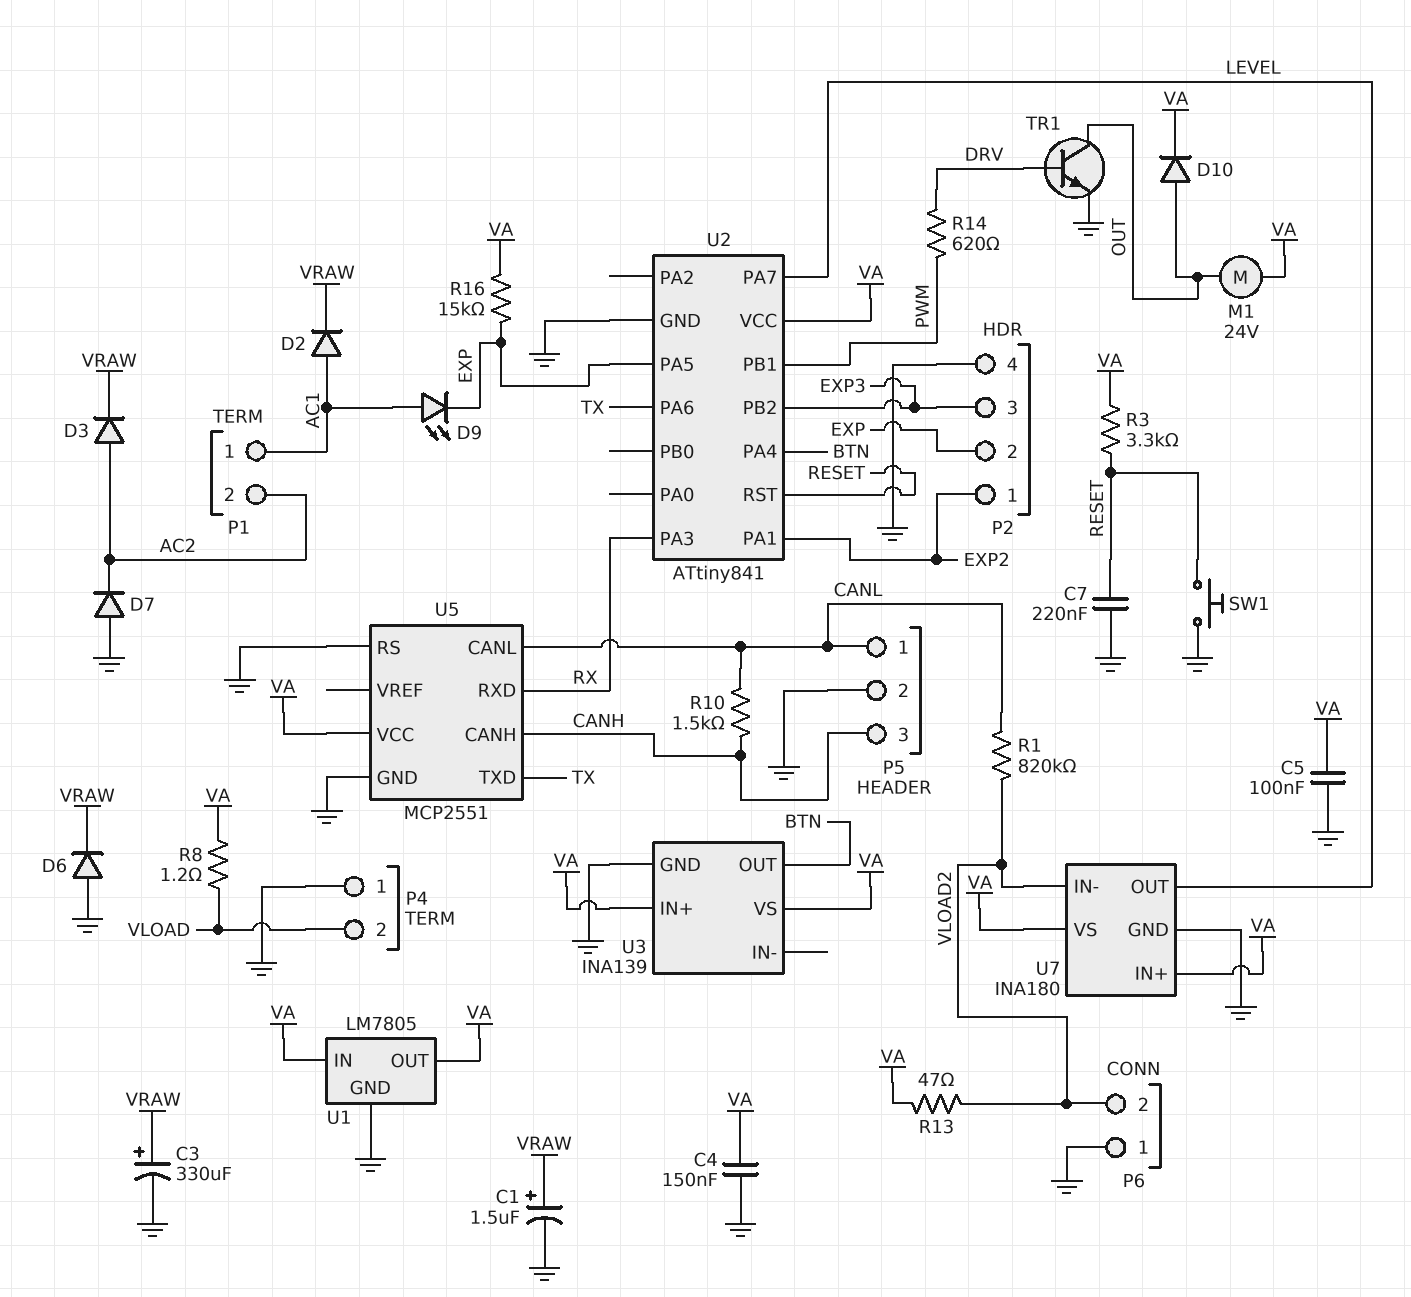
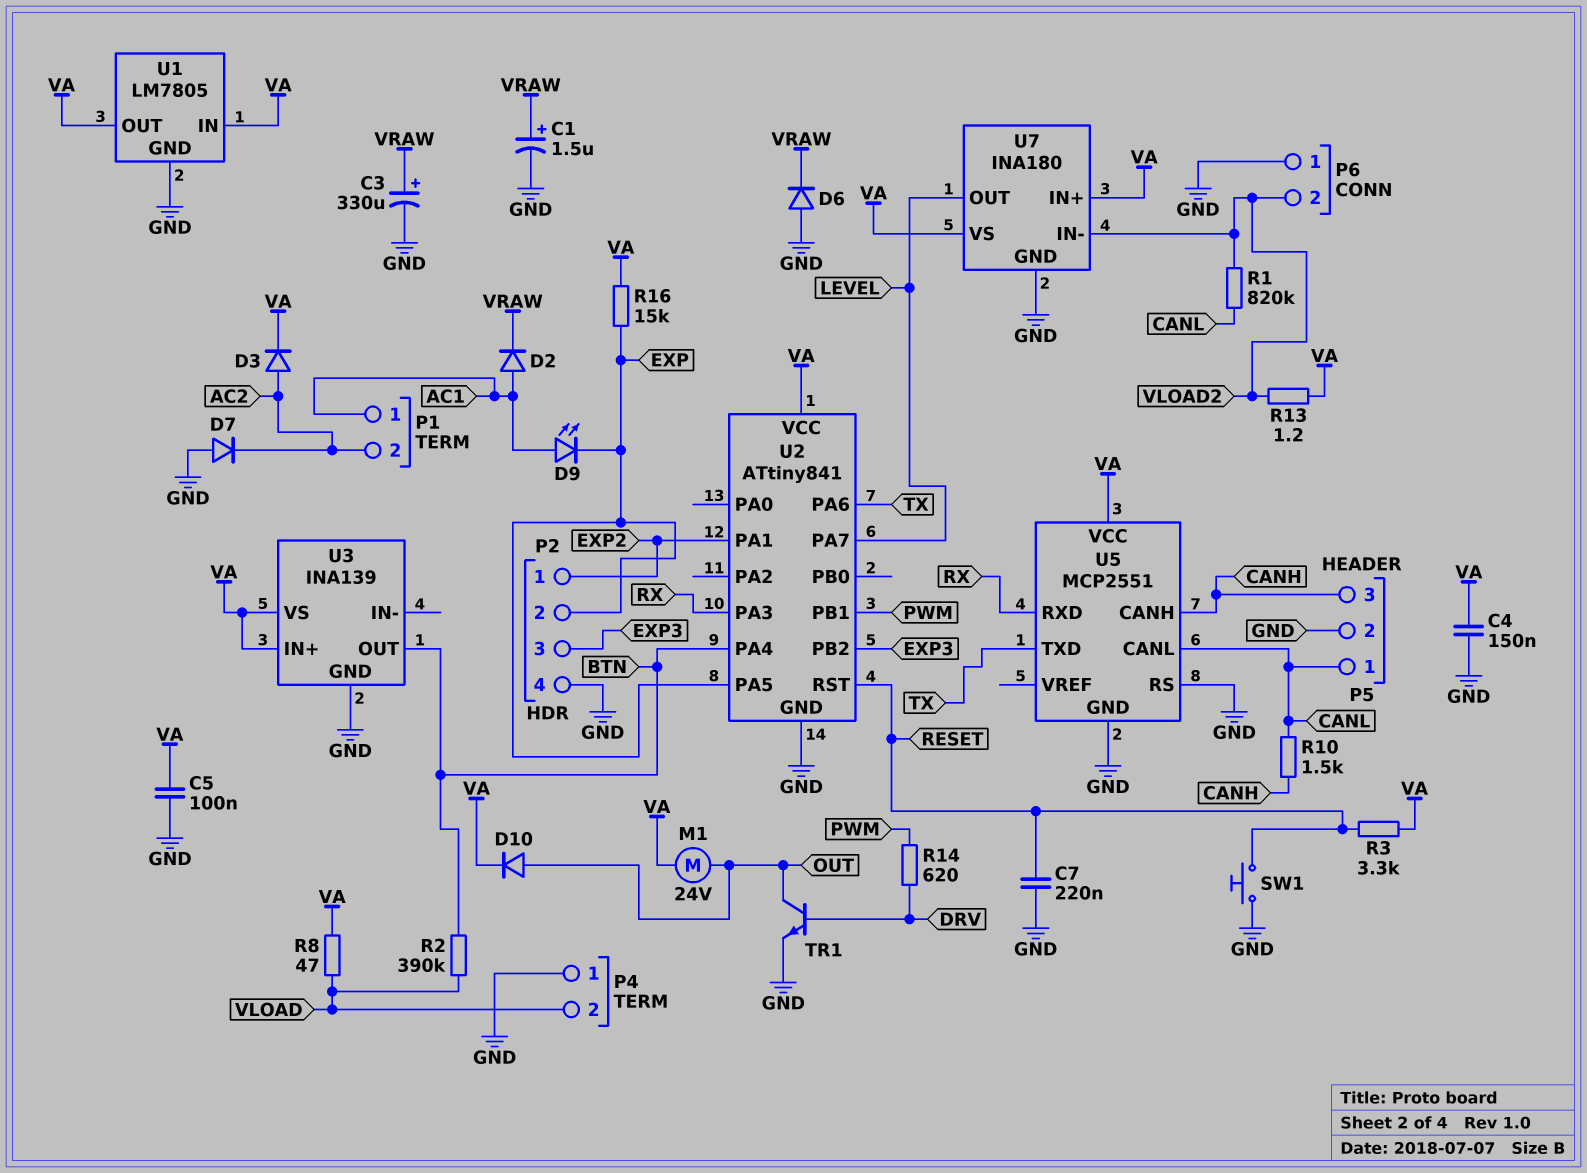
D3: diode (A AC2, K VRAW) -> diode (A AC2, K VA)
R2: none -> 390k (BTN, VLOAD)
R8: 1.2 (VA, VLOAD) -> 47 (VA, VLOAD)
R13: 47 (VA, VLOAD2) -> 1.2 (VA, VLOAD2)

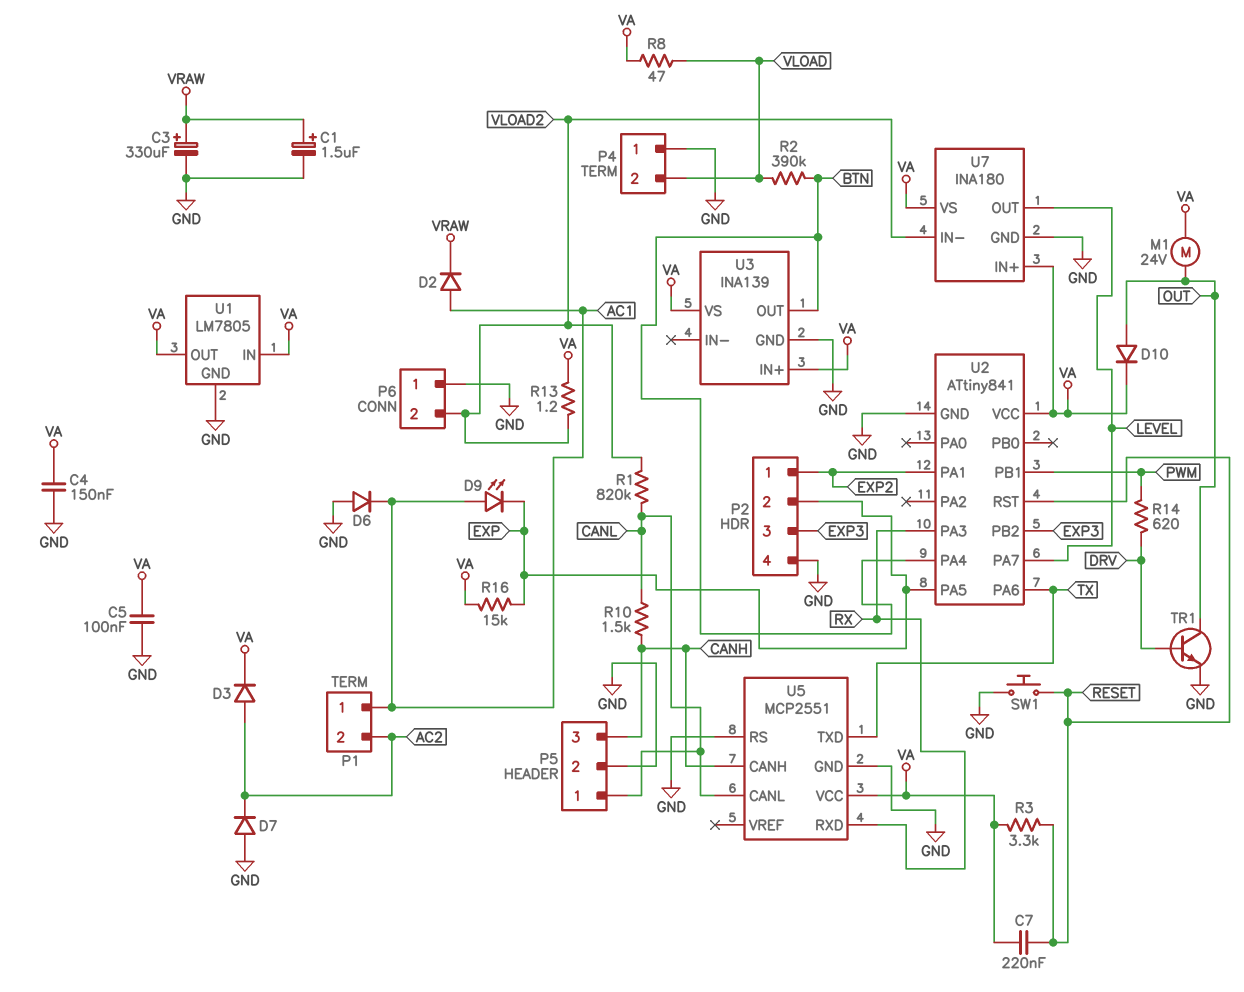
C7: 220nF (GND, RESET) -> 220nF (RESET, VA)
D6: diode (A GND, K VRAW) -> diode (A GND, K AC1)

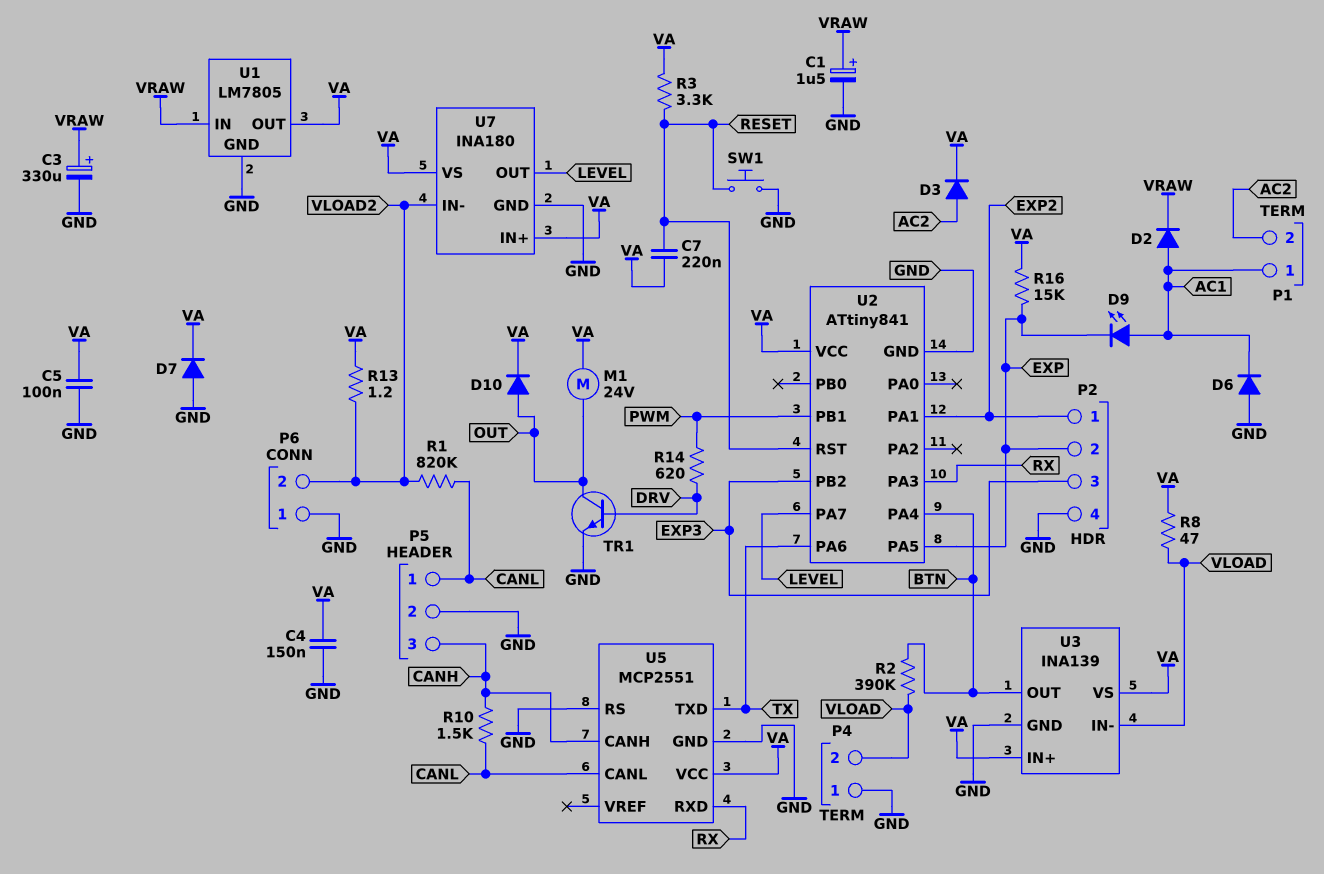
D7: diode (A GND, K AC2) -> diode (A GND, K VA)
U1 pin IN: VA -> VRAW
U3 pin IN-: none -> VLOAD

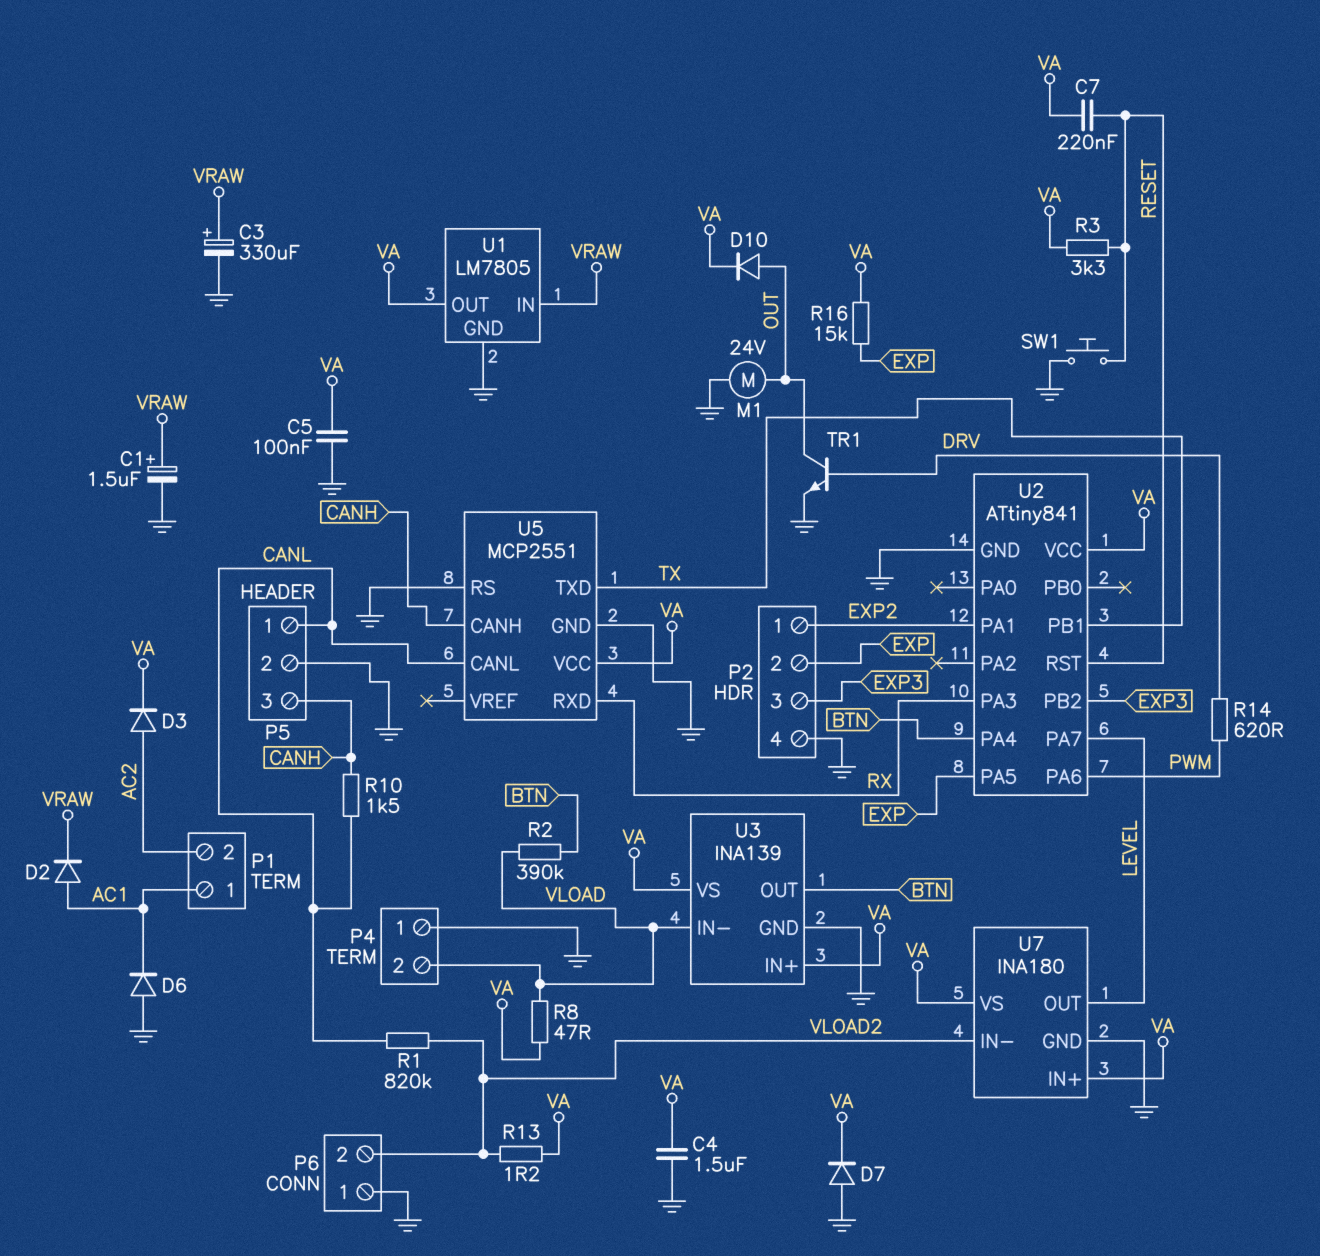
C4: 150nF (GND, VA) -> 1.5uF (GND, VA)
D9: LED (A AC1, K EXP) -> none
M1: motor 24V (OUT, VA) -> motor 24V (GND, OUT)
U2 pin PA6: TX -> PWM
U2 pin PB1: PWM -> TX

